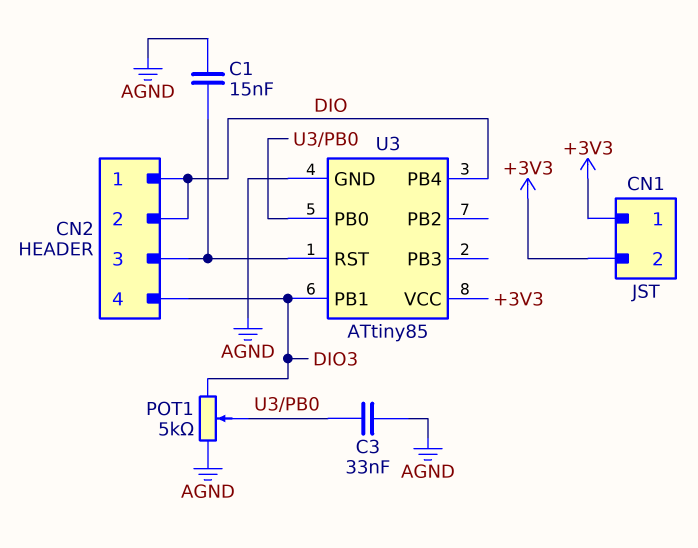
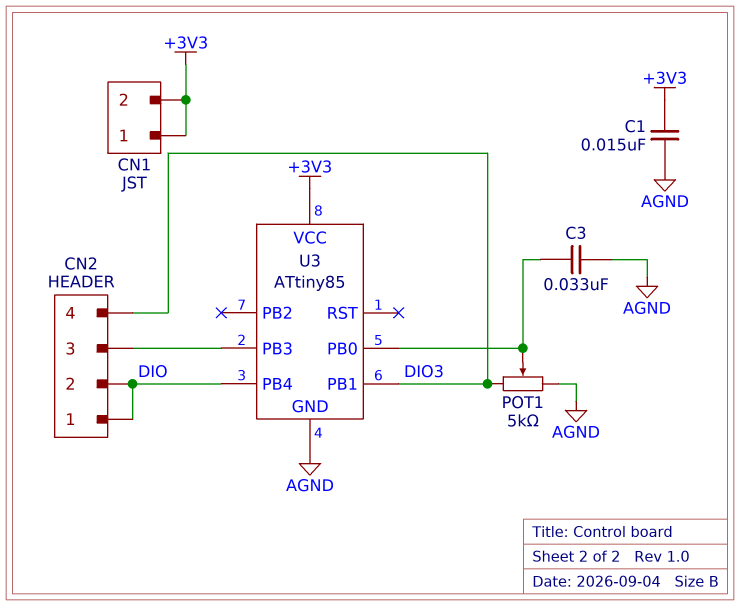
C1: 15nF (AGND, CN2/3) -> 15nF (+3V3, AGND)
U3 pin PB3: none -> CN2/3
U3 pin RST: CN2/3 -> none

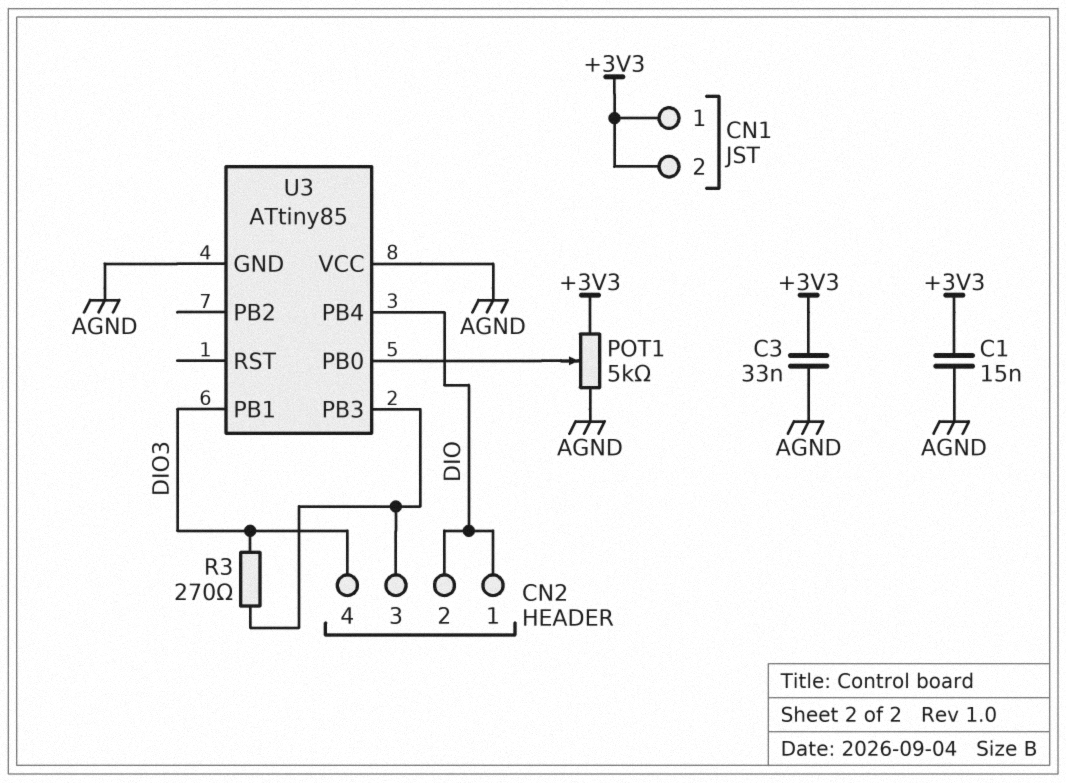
C3: 33nF (AGND, U3/PB0) -> 33nF (+3V3, AGND)
POT1: 5k (AGND, DIO3, wiper U3/PB0) -> 5k (+3V3, AGND, wiper U3/PB0)
R3: none -> 270 (CN2/3, DIO3)
U3 pin VCC: +3V3 -> AGND

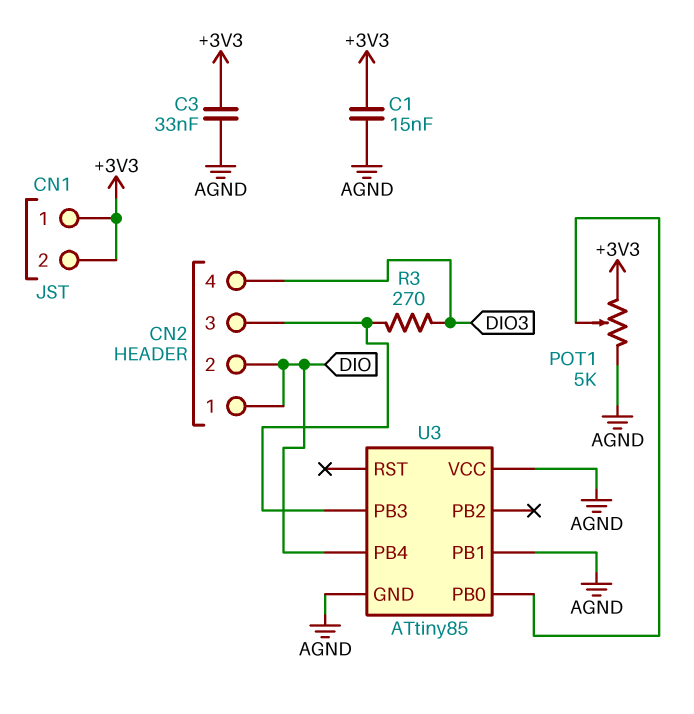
U3 pin PB1: DIO3 -> AGND

